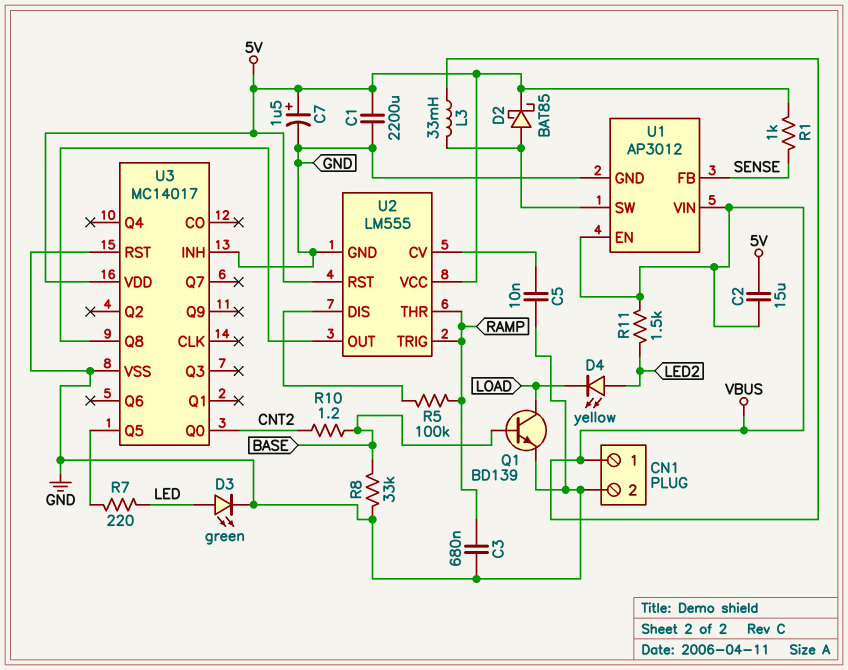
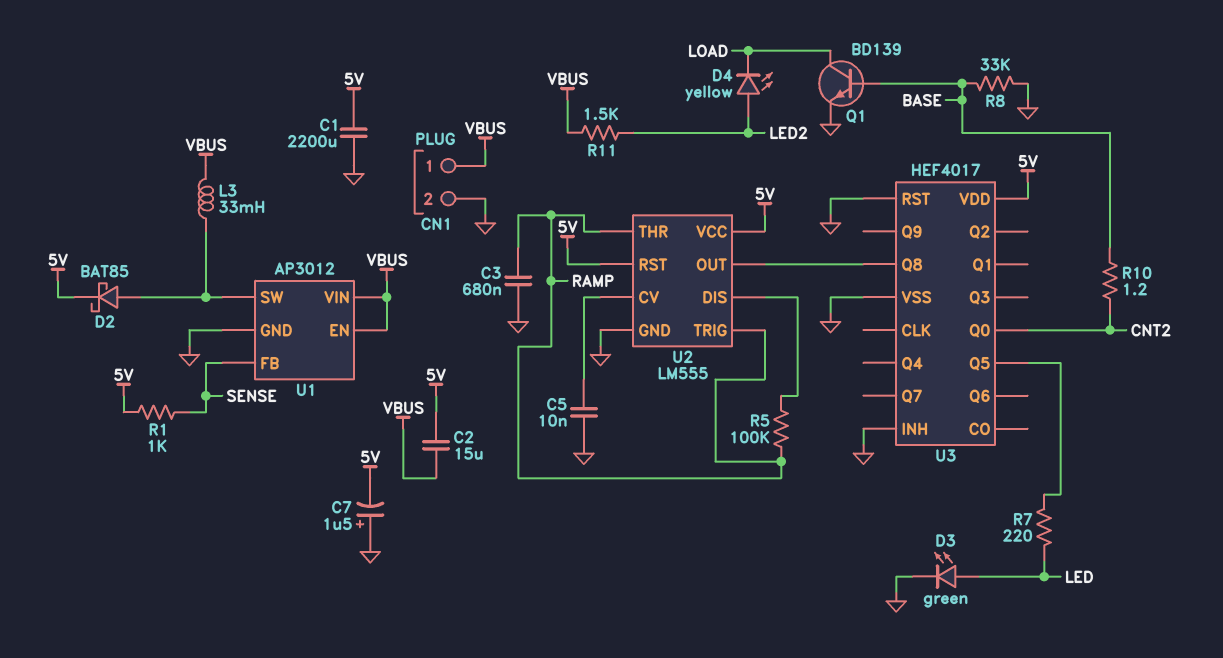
C7: 1.5uF (plus 5V, minus GND) -> 1.5uF (plus GND, minus 5V)
U3: MC14017 -> HEF4017

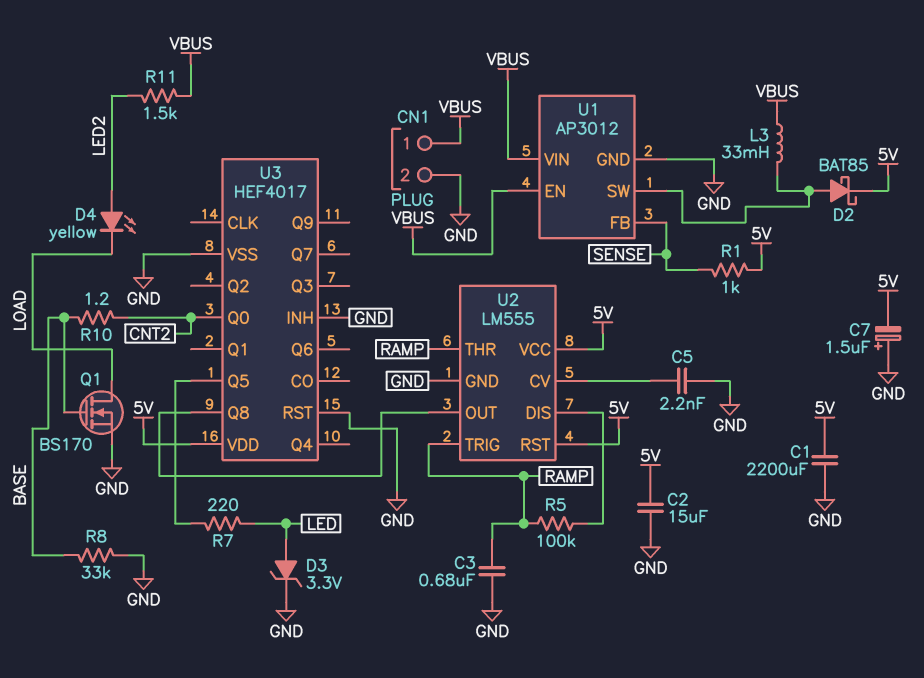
C2: 15uF (5V, VBUS) -> 15uF (5V, GND)
C5: 10nF (GND, U2/CV) -> 2.2nF (GND, U2/CV)
D3: LED green (A LED, K GND) -> zener 3.3V (A LED, K GND)
Q1: NPN BD139 (B BASE, C LOAD, E GND) -> NMOS BS170 (G BASE, D LOAD, S GND)

